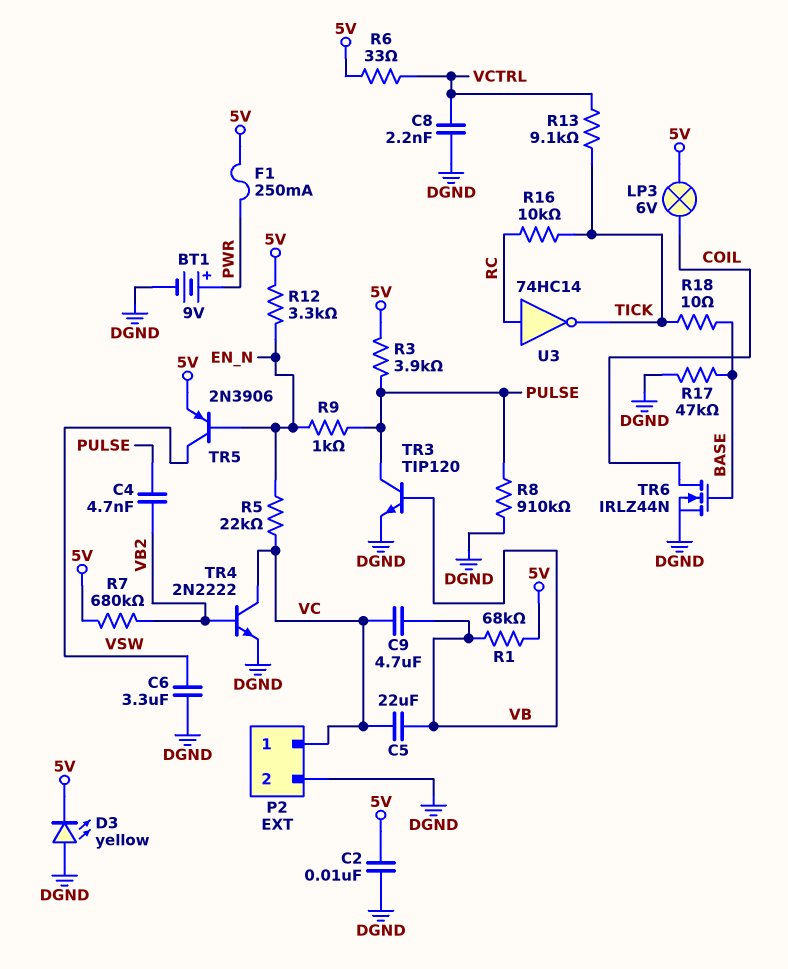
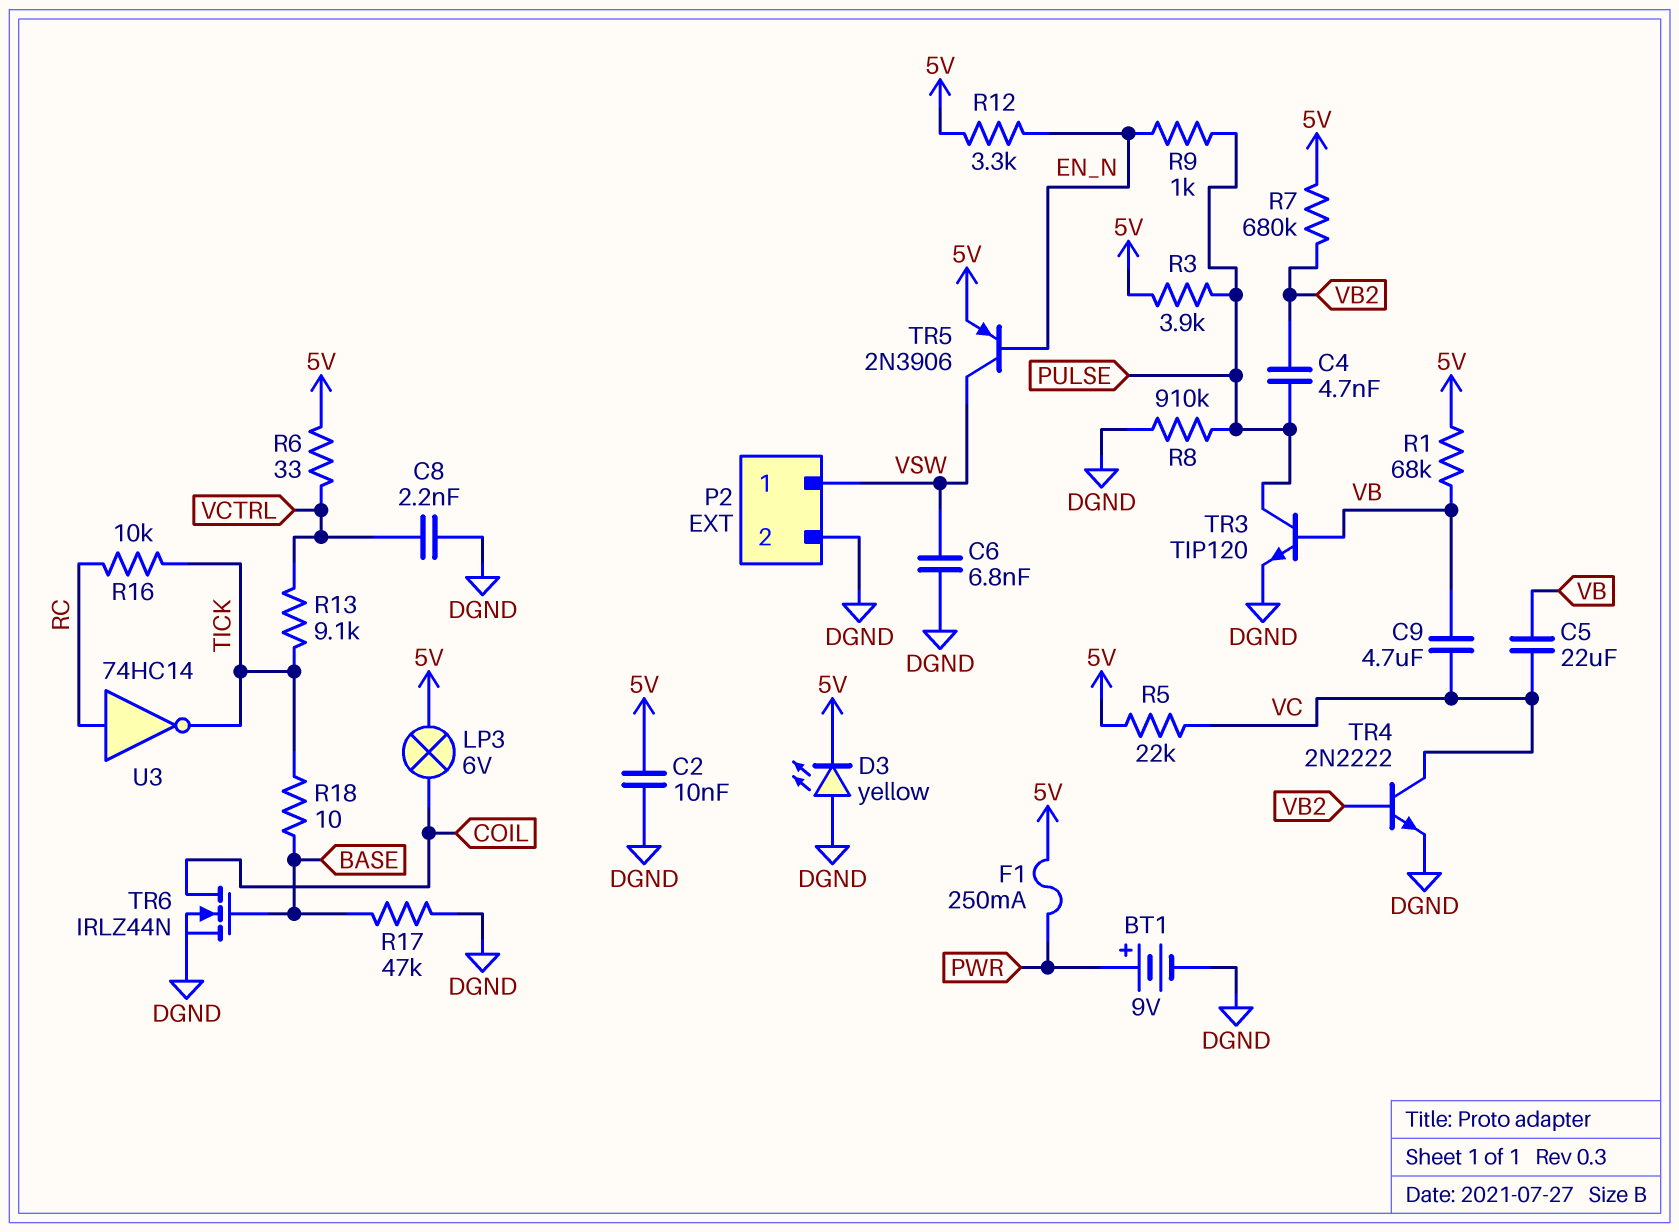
C6: 3.3uF (DGND, VSW) -> 6.8nF (DGND, VSW)
P2 pin 1: VC -> VSW
R5: 22k (EN_N, VC) -> 22k (5V, VC)

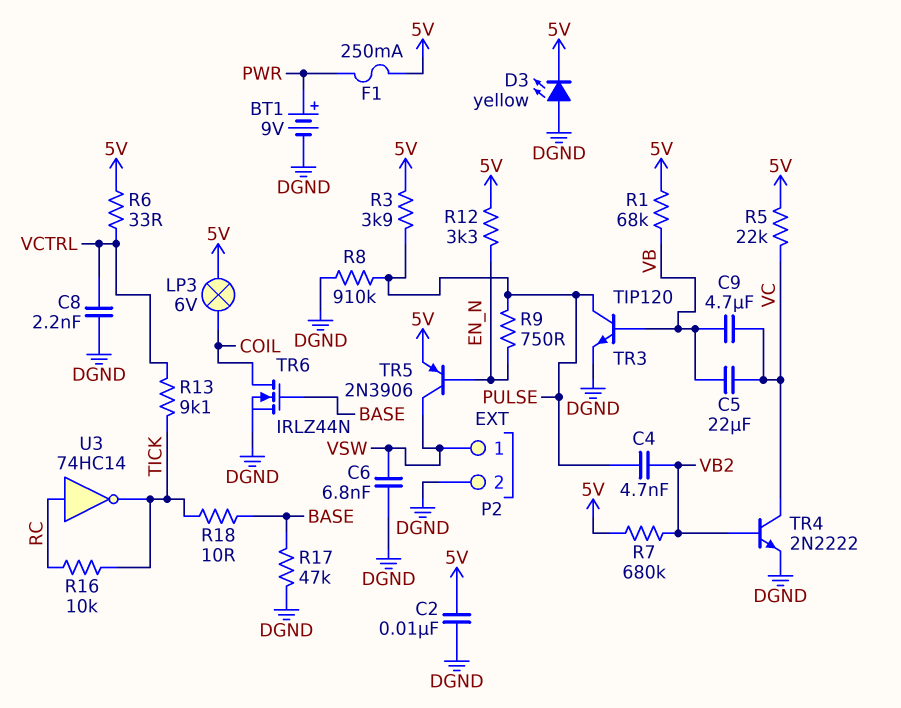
R9: 1k (EN_N, PULSE) -> 750 (EN_N, PULSE)

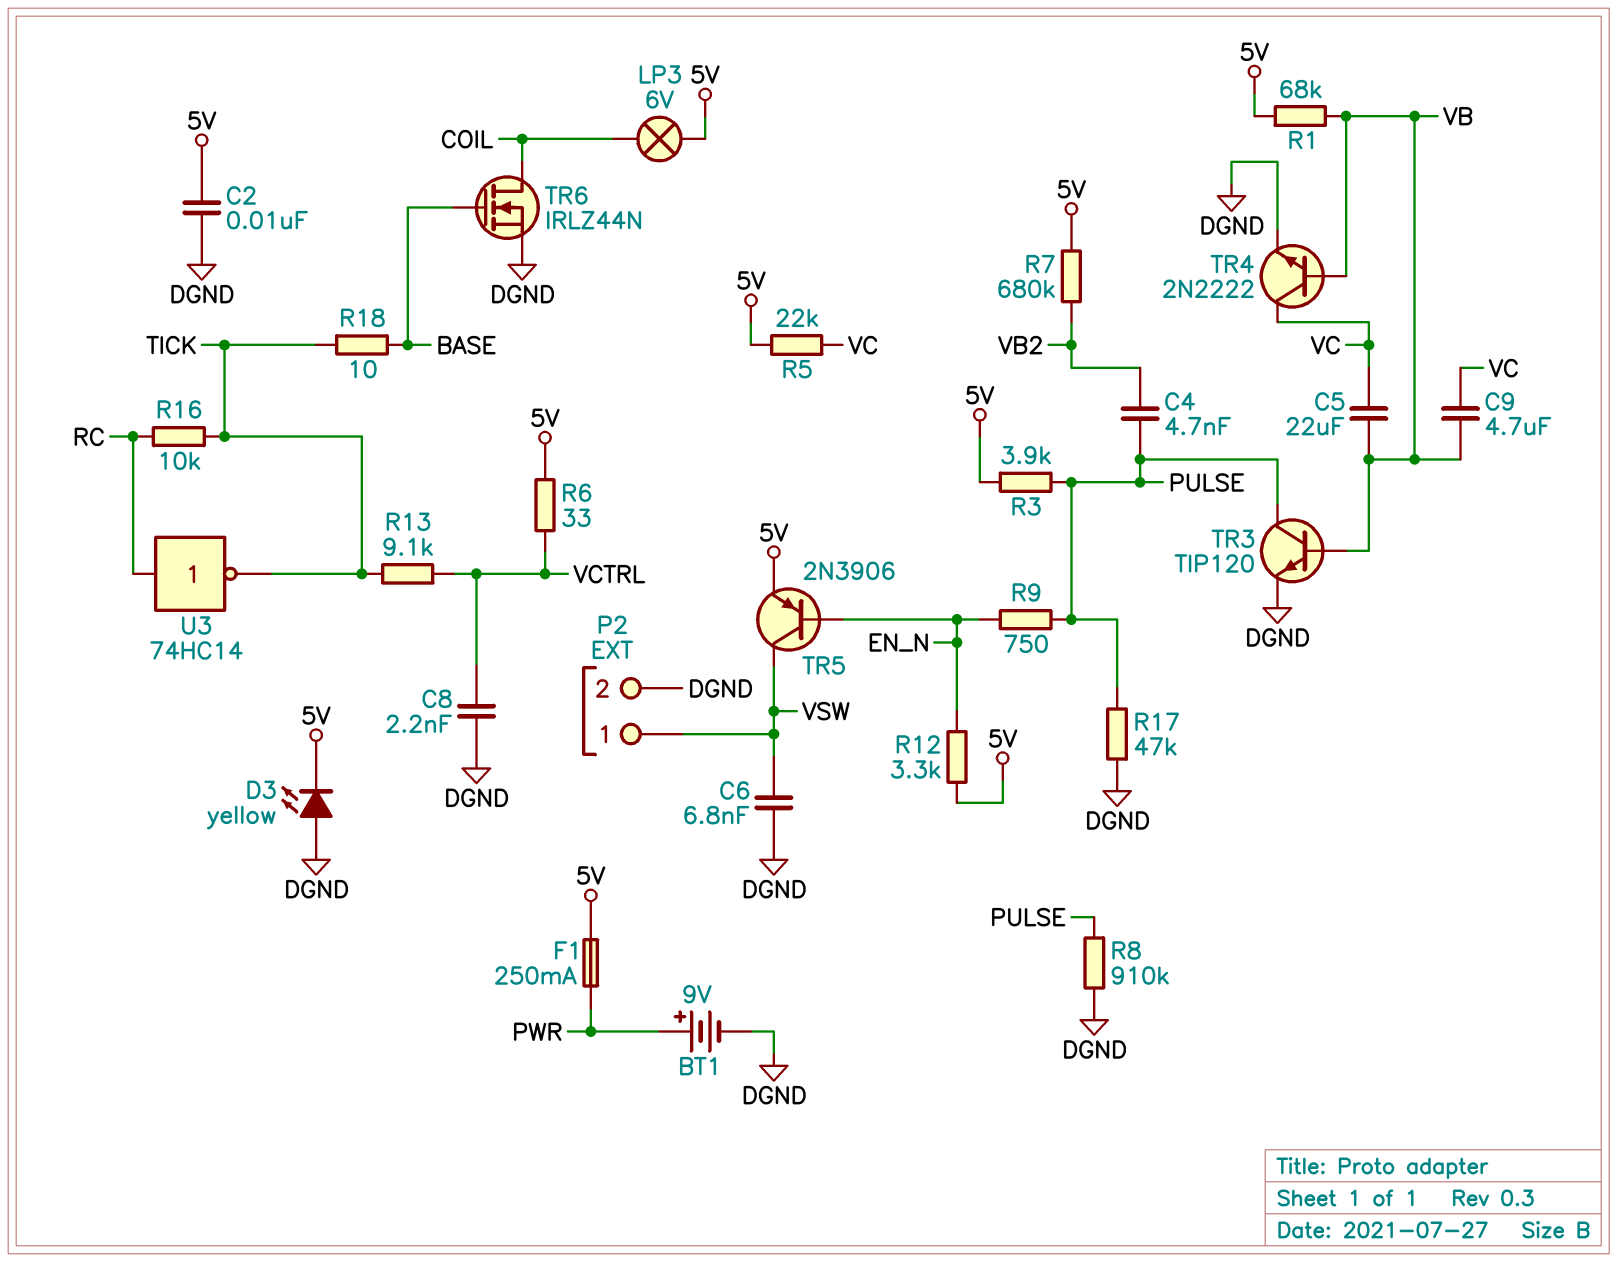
R17: 47k (BASE, DGND) -> 47k (DGND, PULSE)
TR4: NPN 2N2222 (B VB2, C VC, E DGND) -> NPN 2N2222 (B VB, C VC, E DGND)

